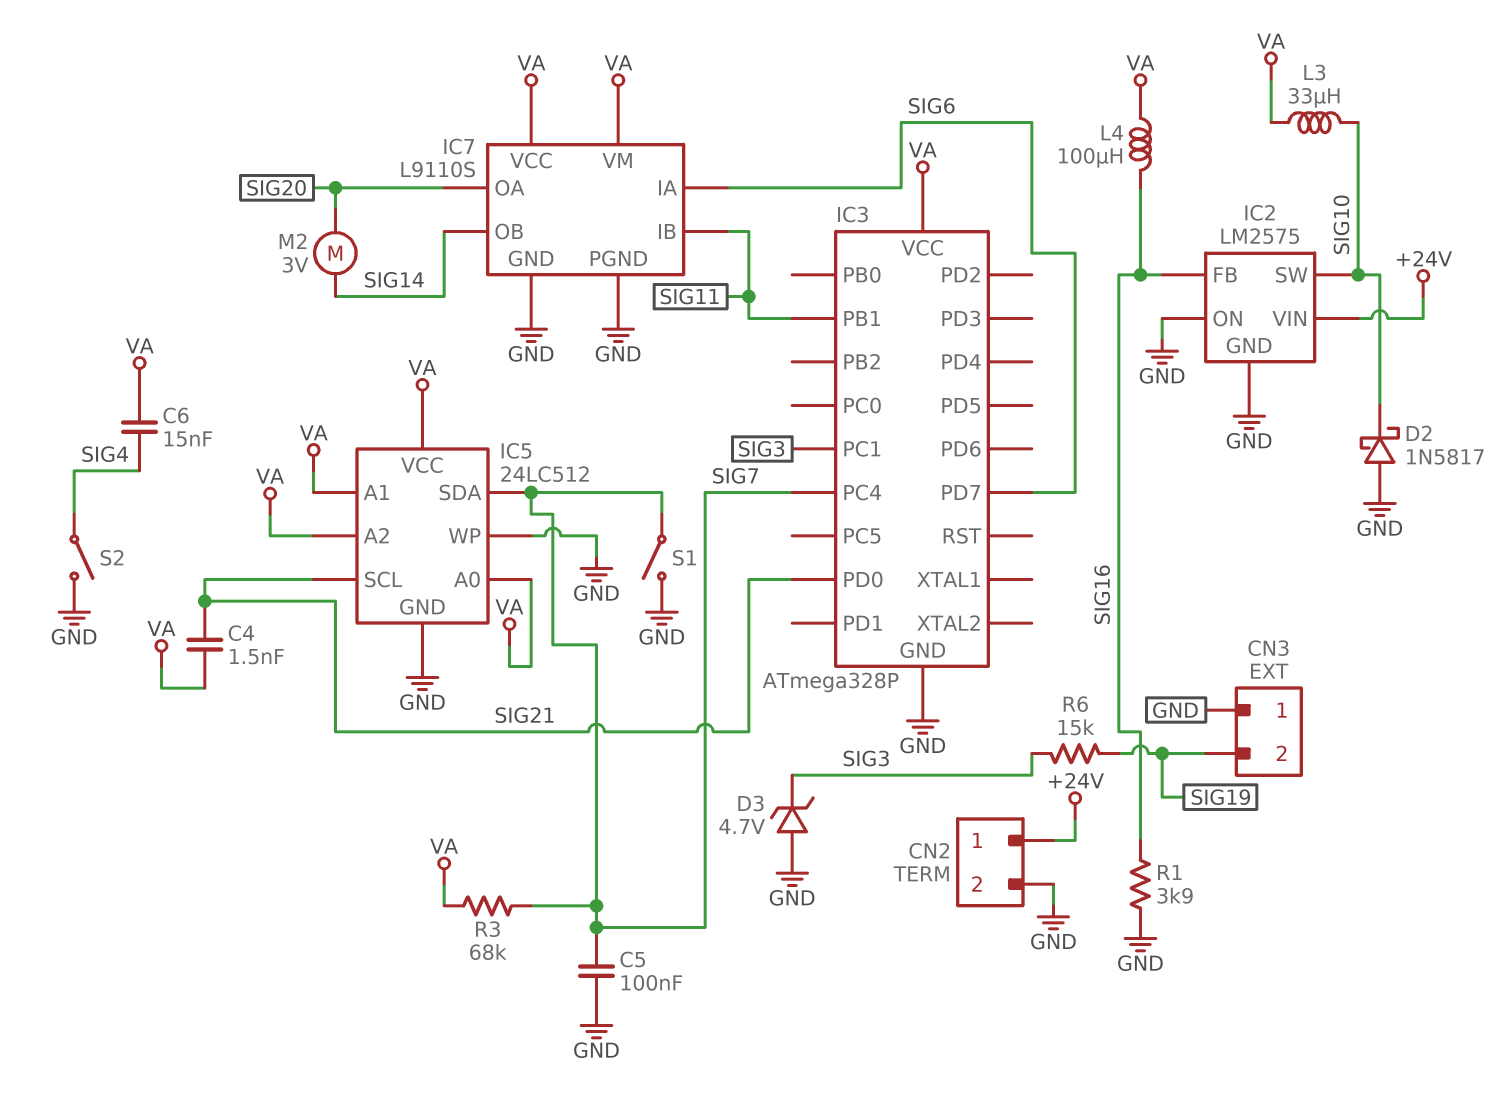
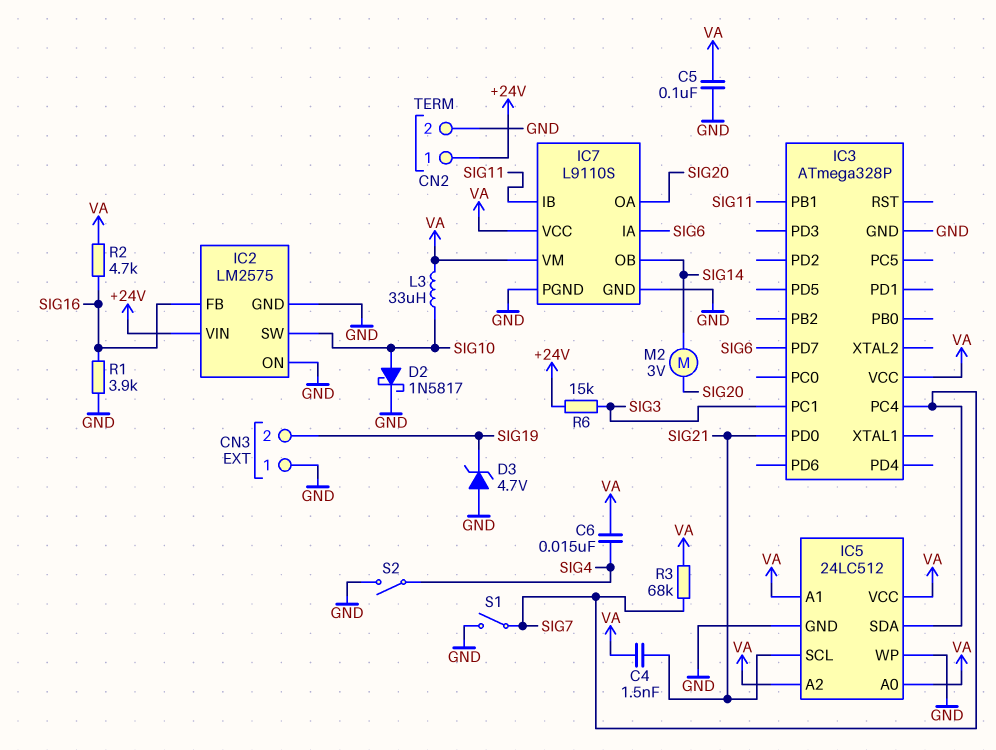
C5: 100nF (GND, SIG7) -> 100nF (GND, VA)
D2: schottky 1N5817 (A GND, K SIG10) -> schottky 1N5817 (A SIG10, K GND)
D3: zener 4.7V (A GND, K SIG3) -> zener 4.7V (A GND, K SIG19)
L4: 100uH (SIG16, VA) -> none
R2: none -> 4.7k (SIG16, VA)
R6: 15k (SIG3, SIG19) -> 15k (+24V, SIG3)

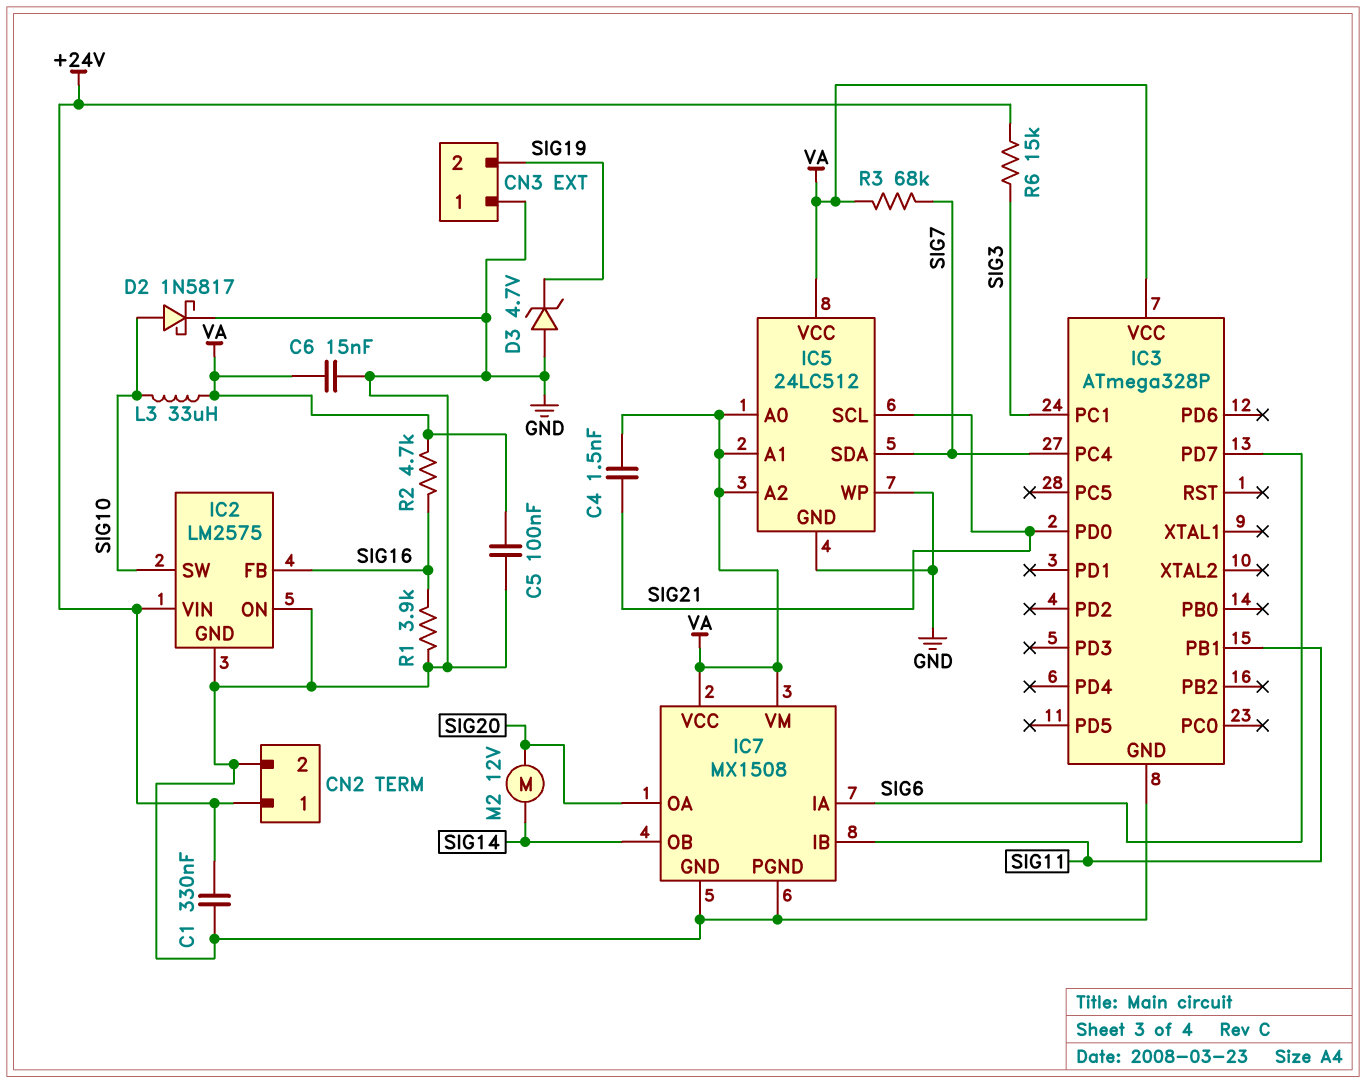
C1: none -> 330nF (+24V, GND)
C6: 15nF (SIG4, VA) -> 15nF (GND, VA)
IC7: L9110S -> MX1508
M2: motor 3V (SIG14, SIG20) -> motor 12V (SIG14, SIG20)
S1: switch (GND, SIG7) -> none
S2: switch (GND, SIG4) -> none

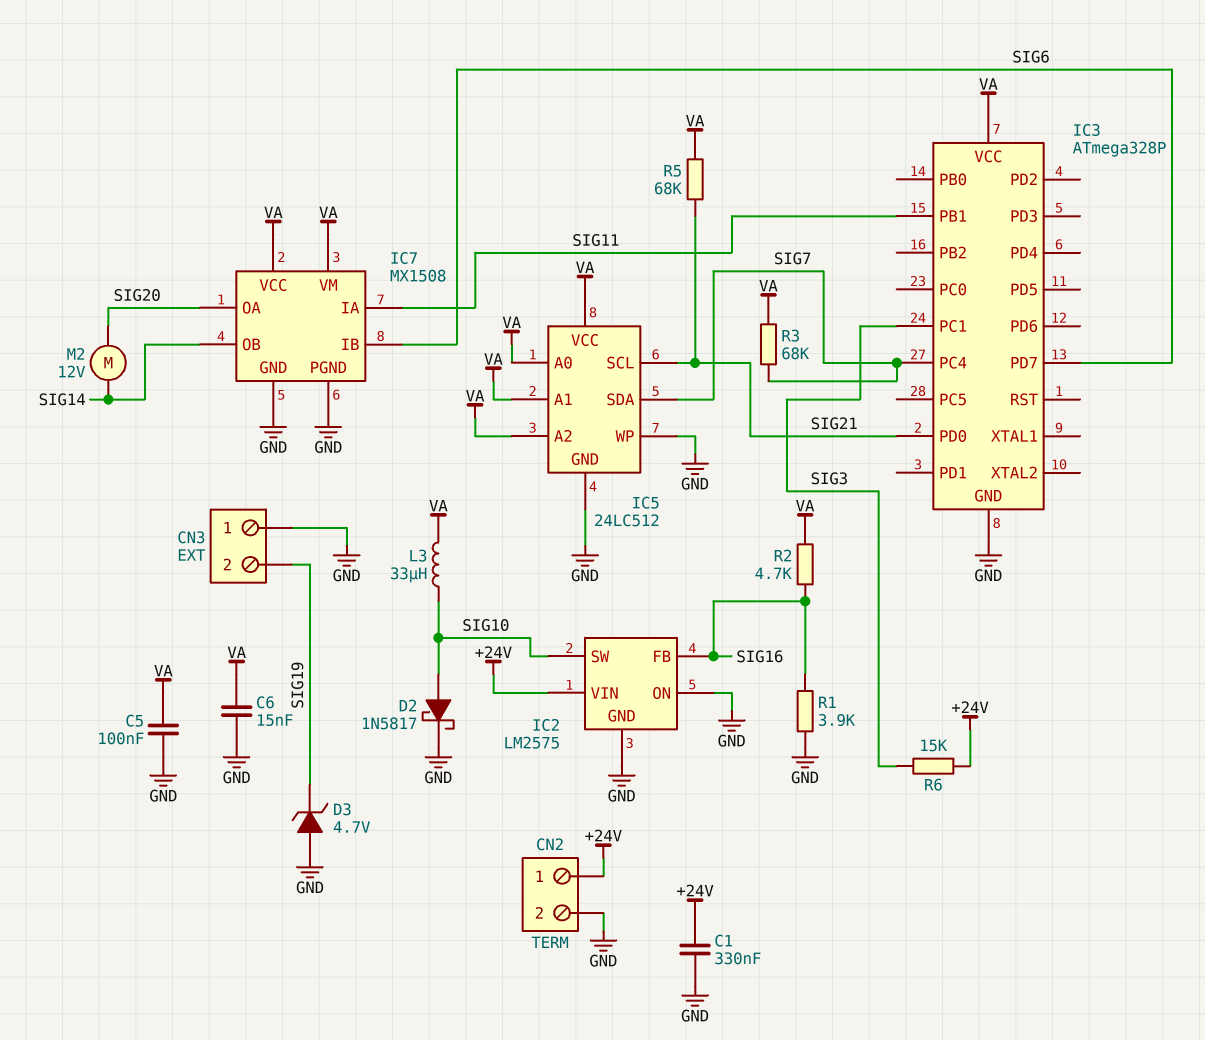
C4: 1.5nF (SIG21, VA) -> none
IC7 pin IA: SIG6 -> SIG11
IC7 pin IB: SIG11 -> SIG6
R5: none -> 68k (SIG21, VA)

